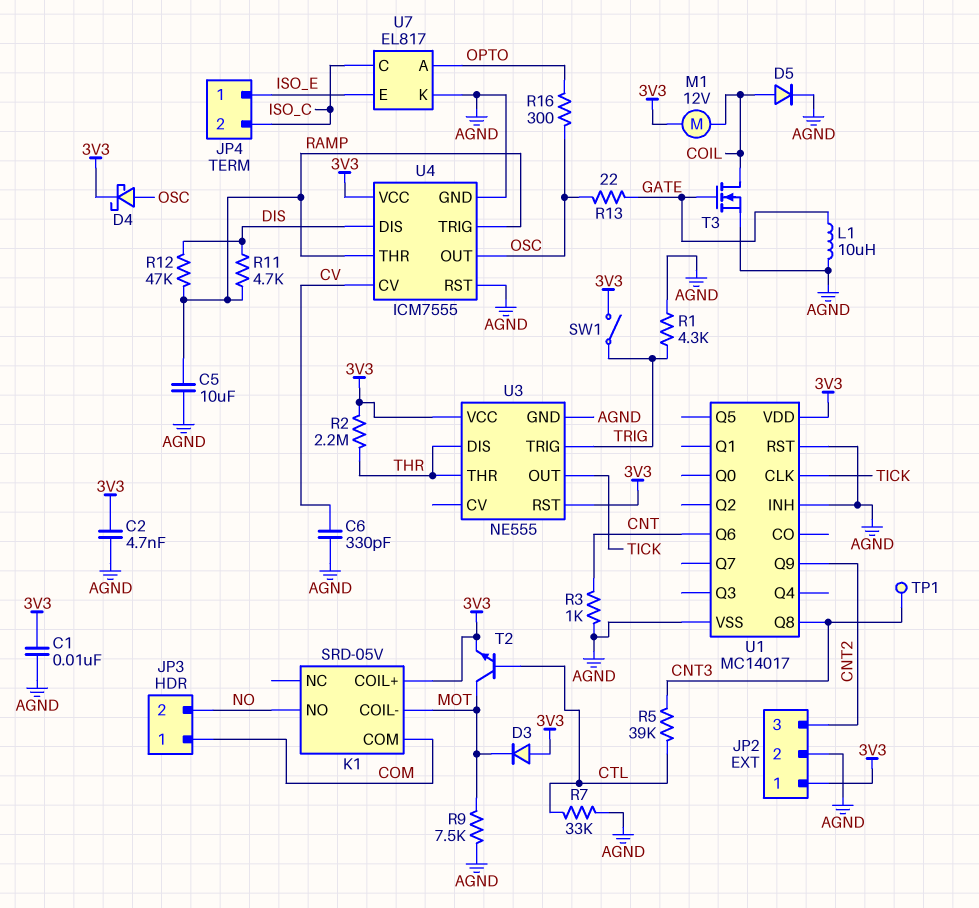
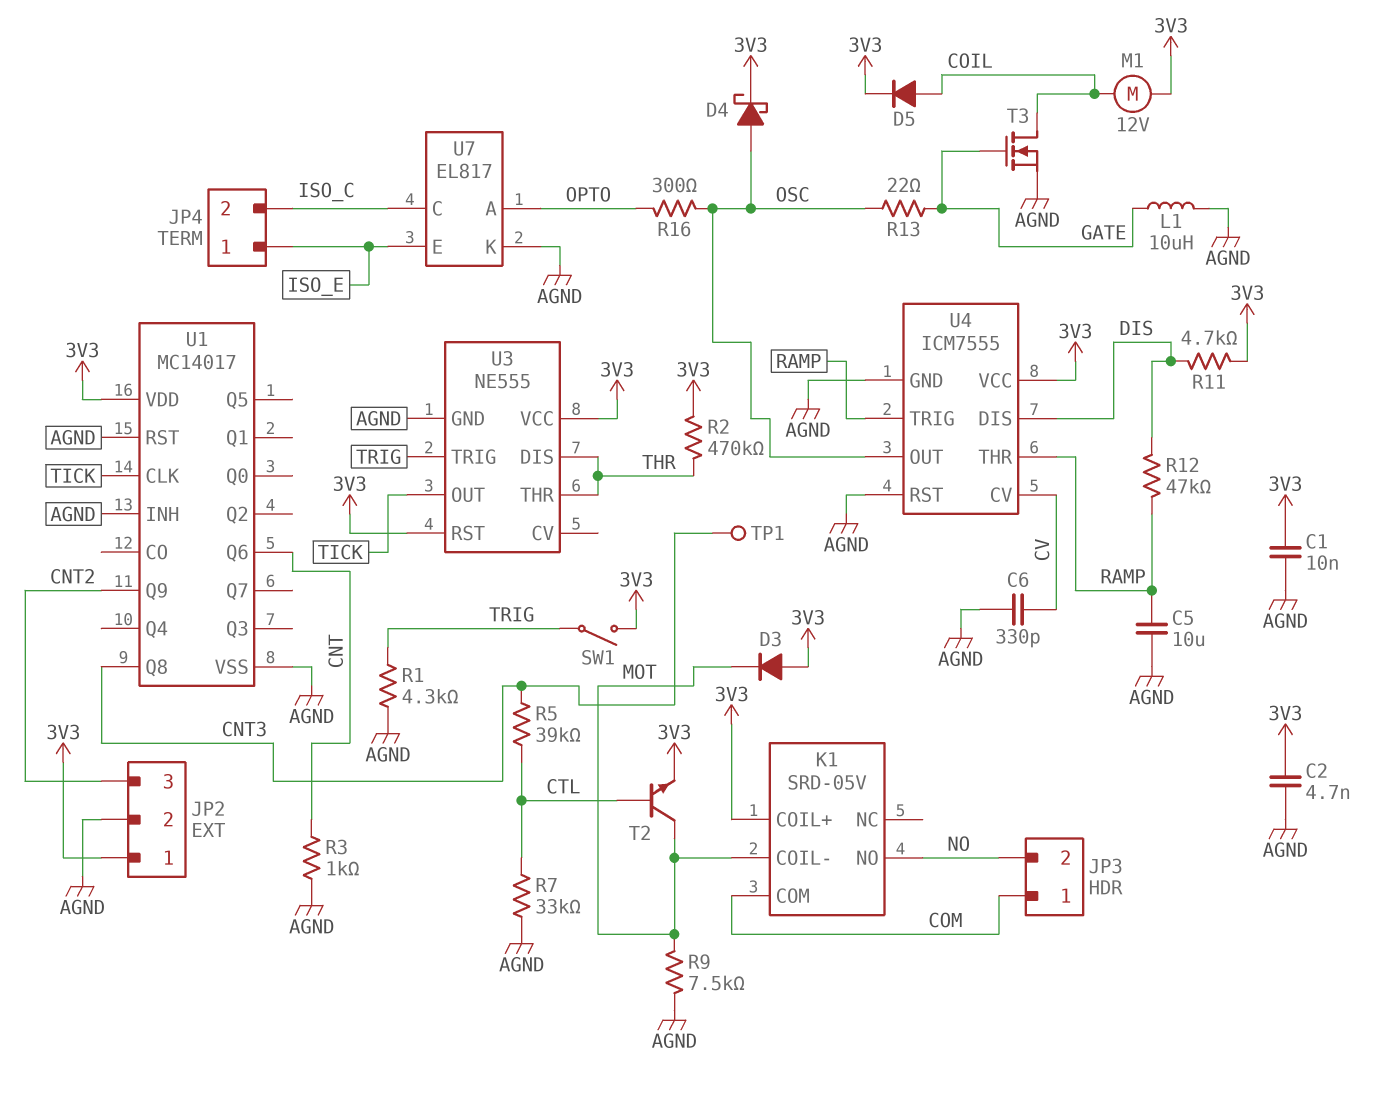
D5: diode (A COIL, K AGND) -> diode (A COIL, K 3V3)
R2: 2.2M (3V3, THR) -> 470k (3V3, THR)
R11: 4.7k (DIS, RAMP) -> 4.7k (3V3, DIS)

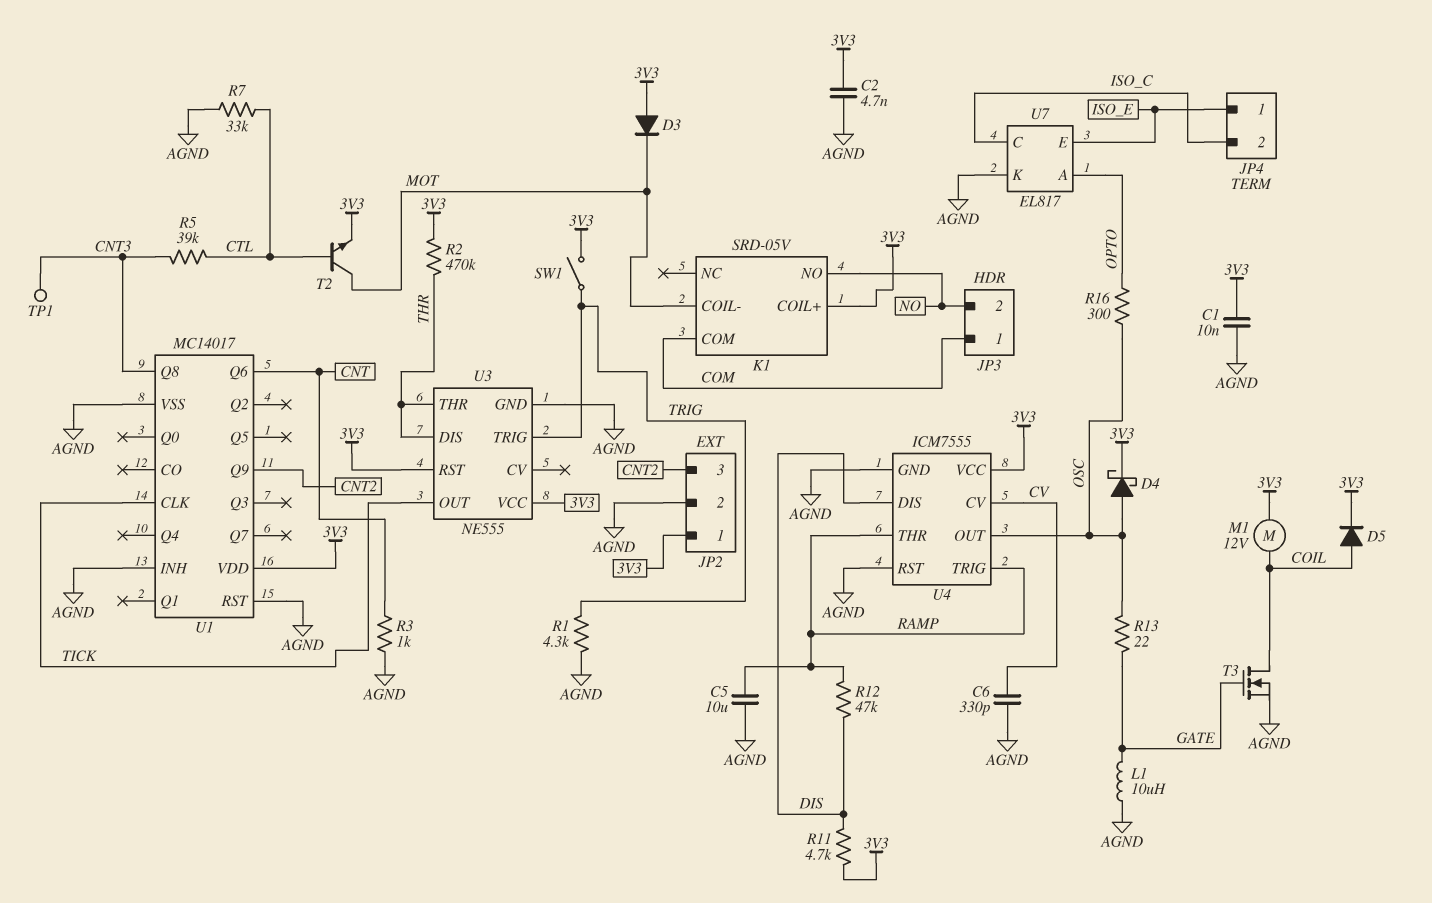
R9: 7.5k (AGND, MOT) -> none

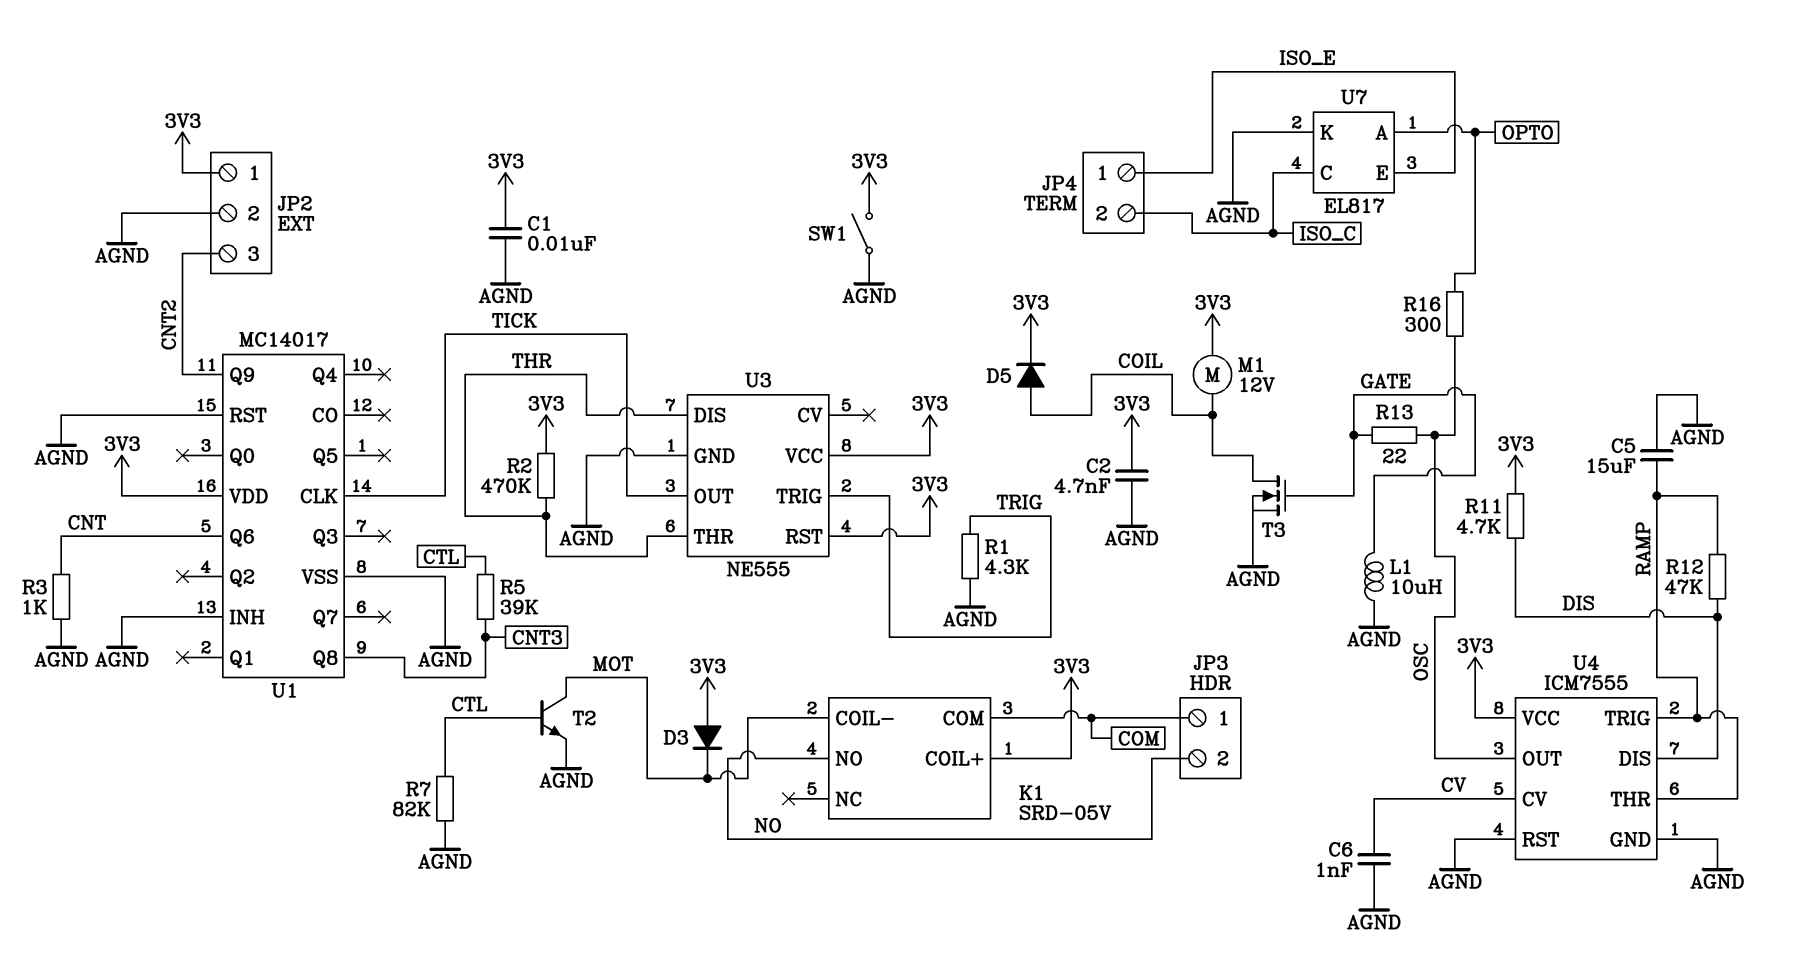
C5: 10uF (AGND, RAMP) -> 15uF (AGND, RAMP)
C6: 330pF (AGND, CV) -> 1nF (AGND, CV)
D4: schottky (A OSC, K 3V3) -> none
R7: 33k (AGND, CTL) -> 82k (AGND, CTL)
SW1: switch (3V3, TRIG) -> switch (3V3, AGND)
T2: NPN (B CTL, C MOT, E 3V3) -> NPN (B CTL, C MOT, E AGND)
TP1: test point (CNT3) -> none

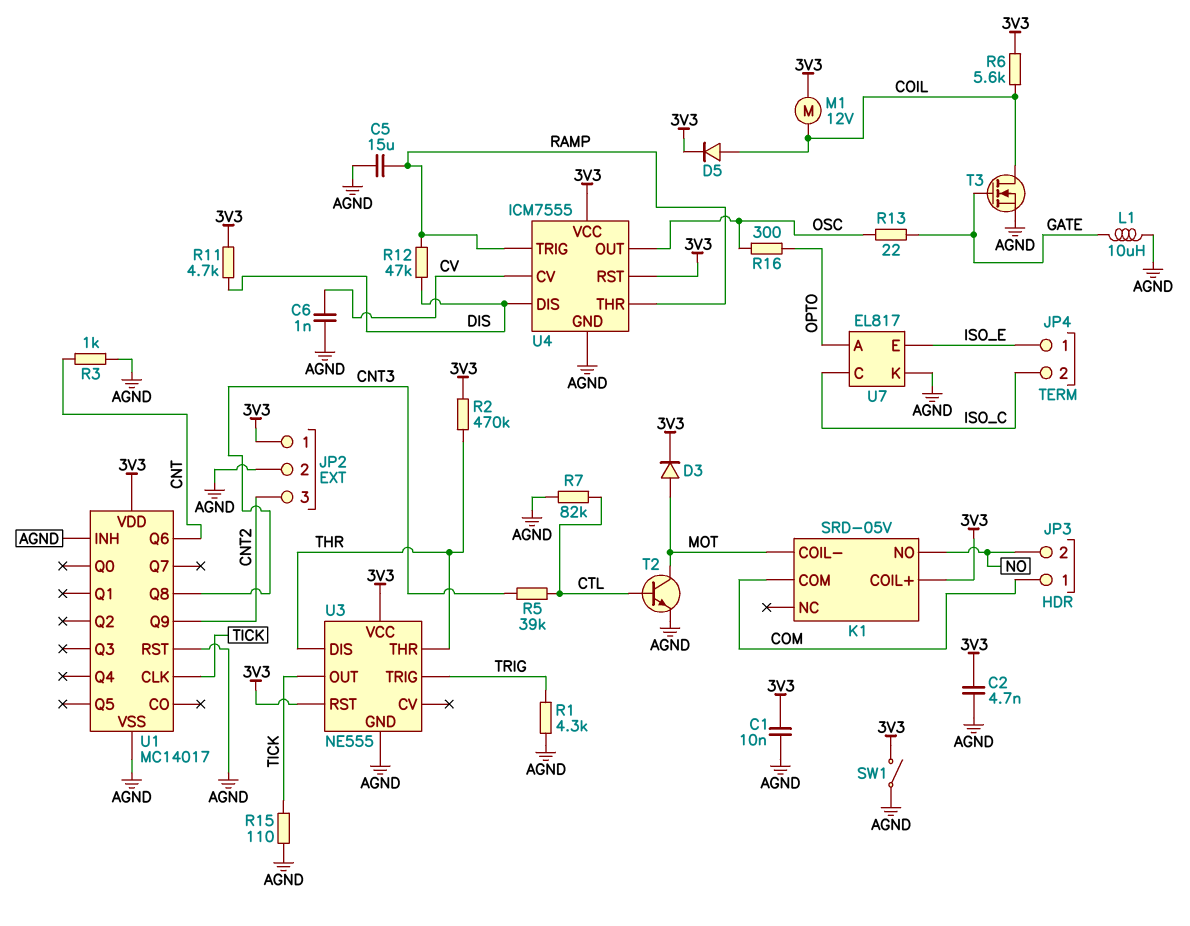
D3: diode (A 3V3, K MOT) -> diode (A MOT, K 3V3)
R6: none -> 5.6k (3V3, COIL)
R15: none -> 110 (AGND, TICK)
U4 pin RST: AGND -> 3V3

